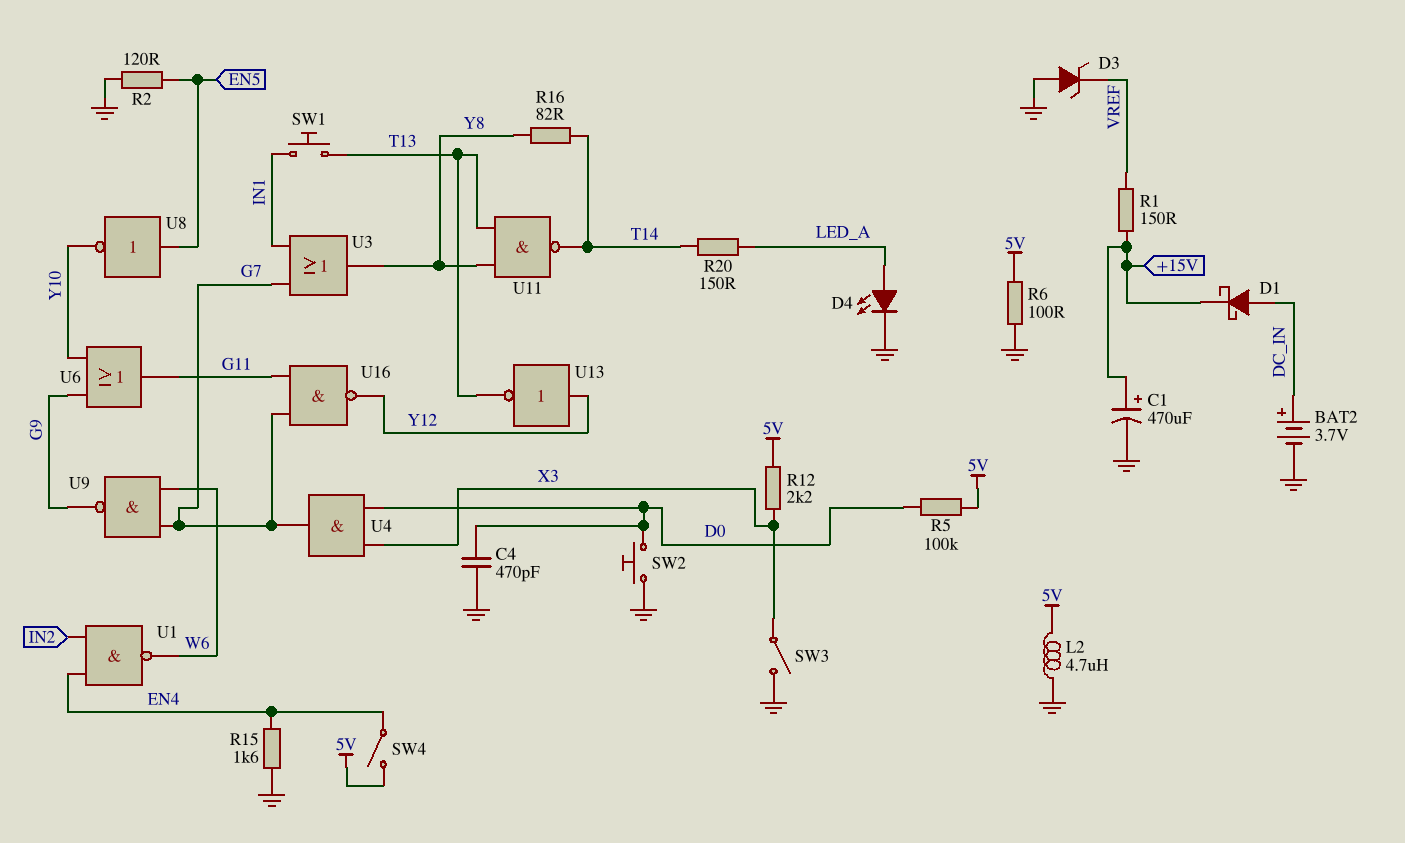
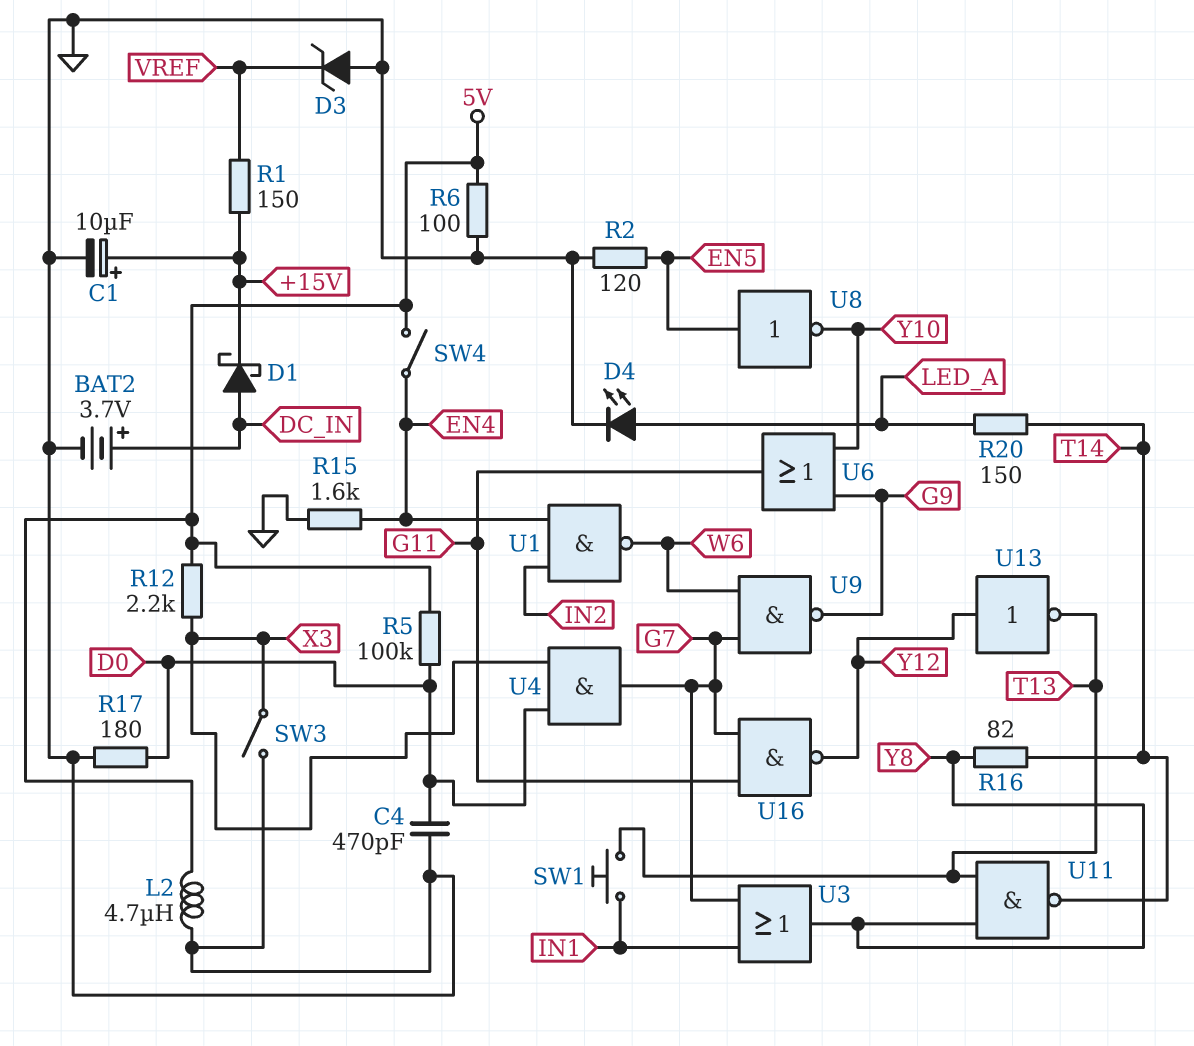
C1: 470uF (plus +15V, minus GND) -> 10uF (plus +15V, minus GND)
R17: none -> 180 (D0, GND)
SW2: button (D0, GND) -> none

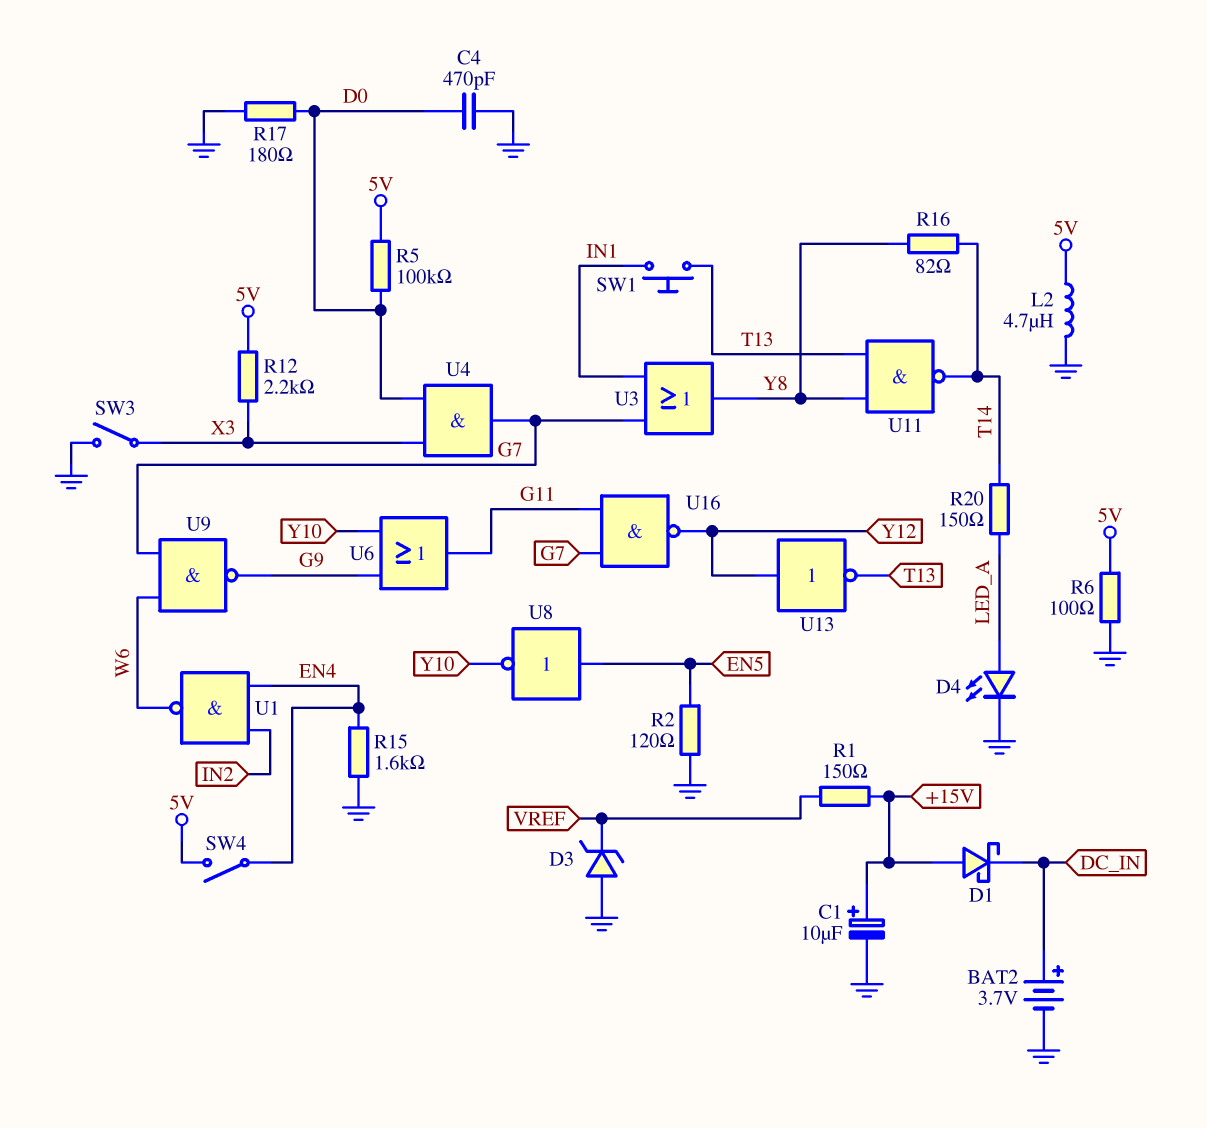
D1: schottky (A DC_IN, K +15V) -> schottky (A +15V, K DC_IN)

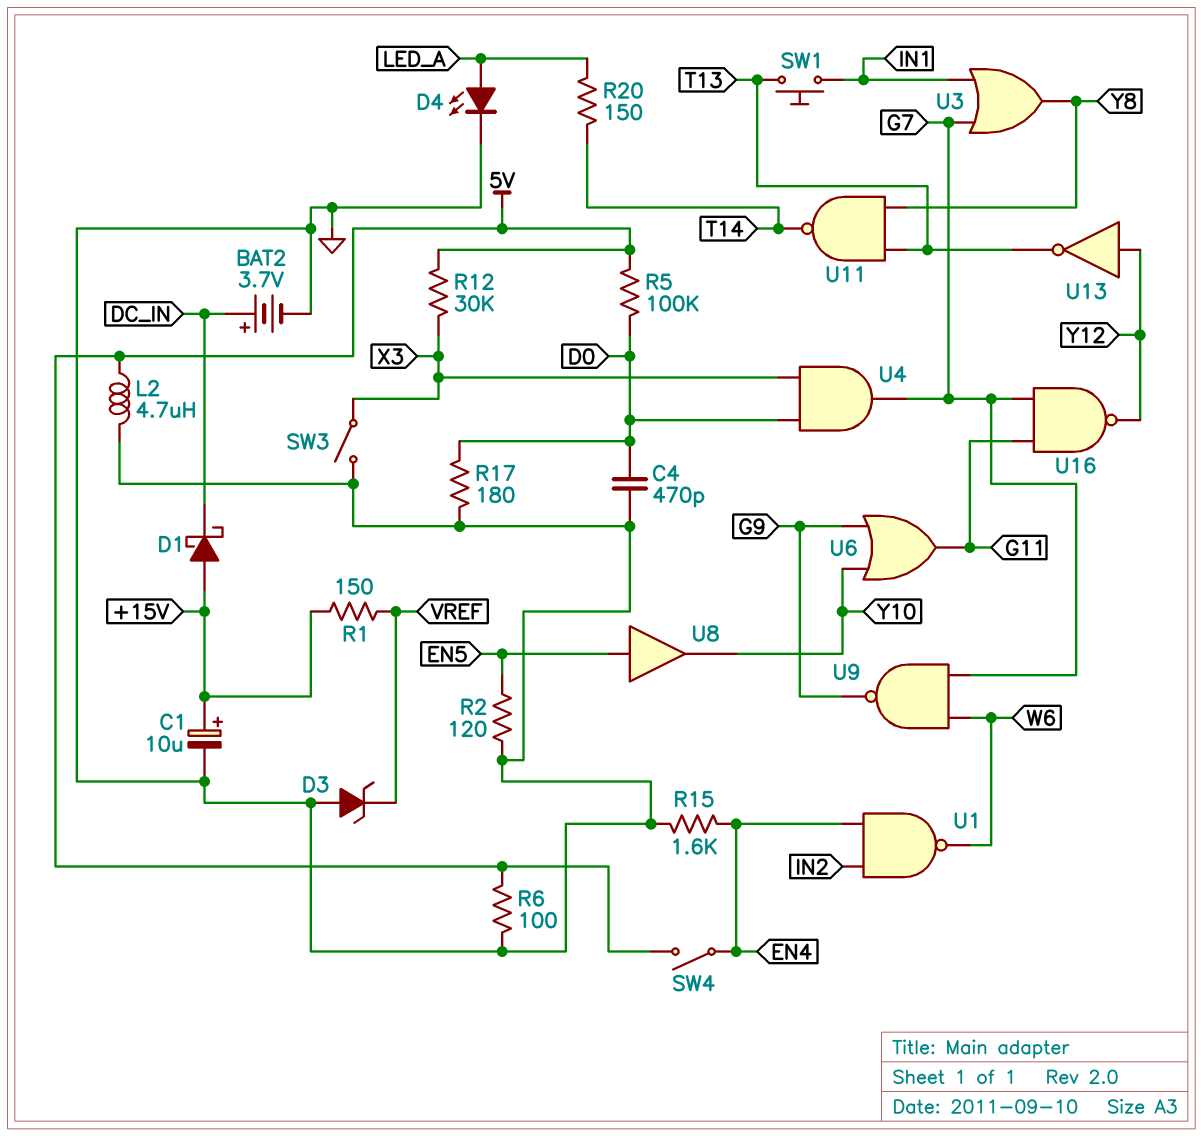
R12: 2.2k (5V, X3) -> 30k (5V, X3)
R16: 82 (T14, Y8) -> none
U8: NOT (in EN5, out Y10) -> buffer (in EN5, out Y10)

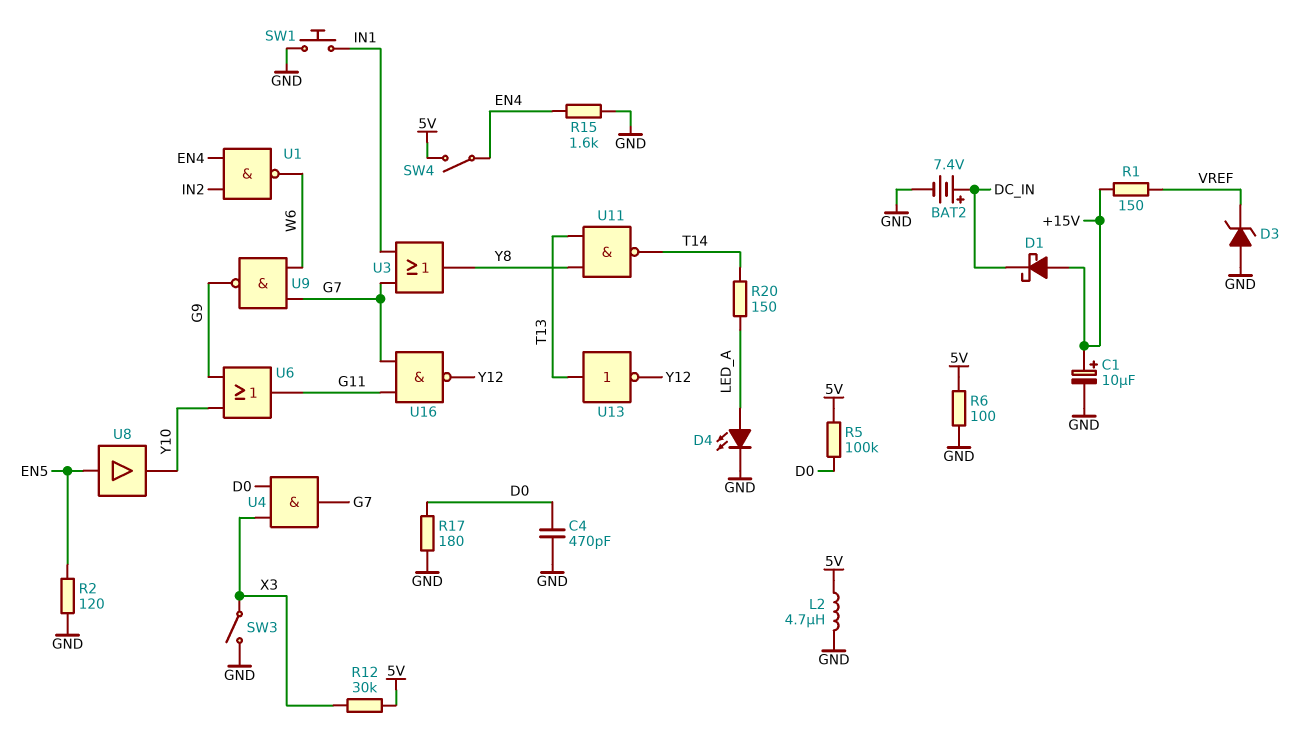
BAT2: 3.7V (plus DC_IN, minus GND) -> 7.4V (plus DC_IN, minus GND)
SW1: button (IN1, T13) -> button (GND, IN1)
U13: NOT (in Y12, out T13) -> NOT (in T13, out Y12)

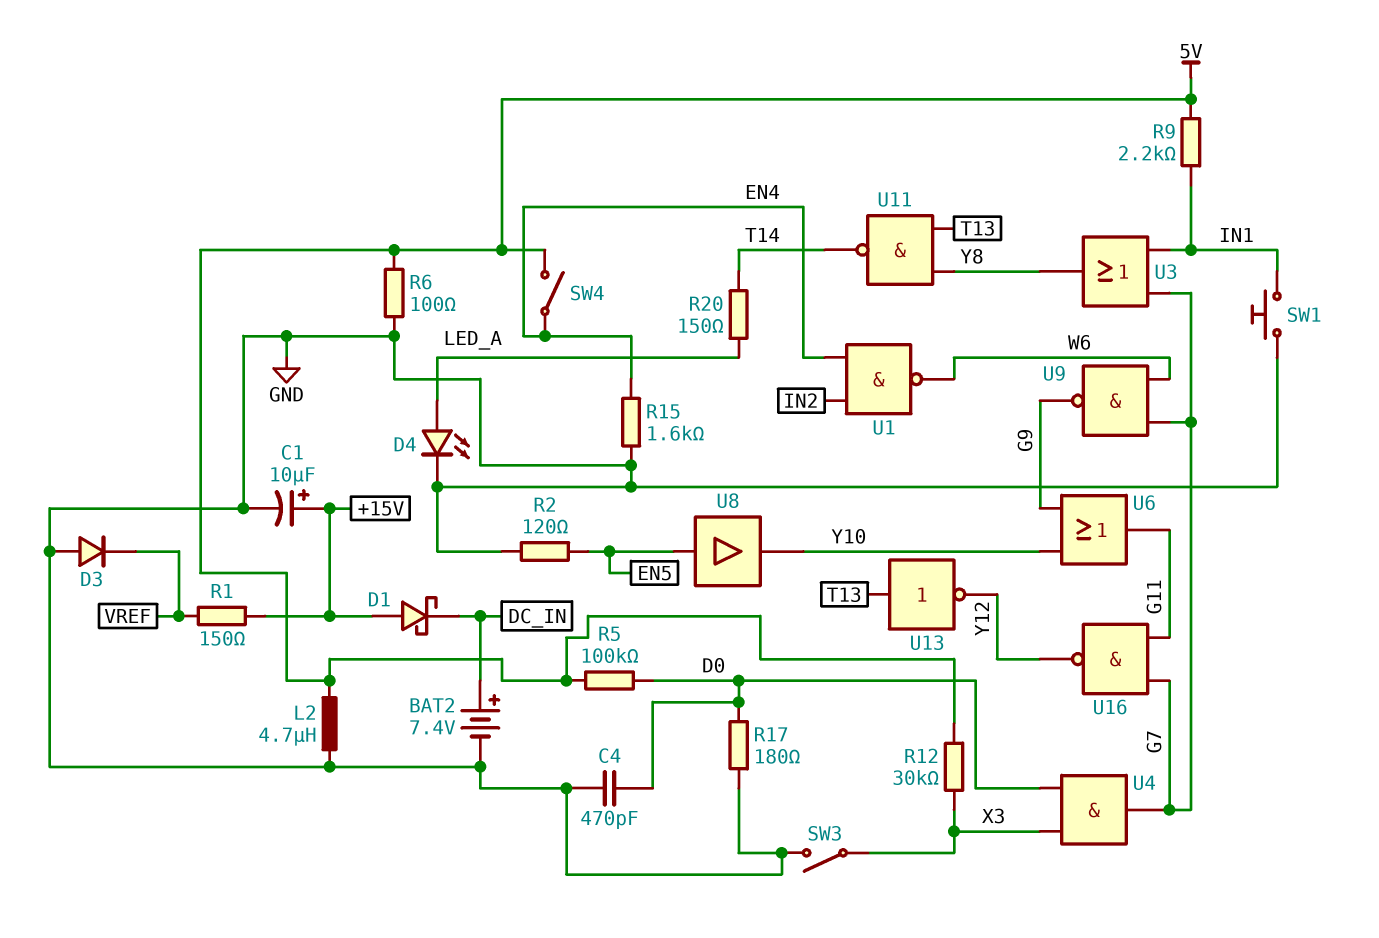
D3: zener (A GND, K VREF) -> diode (A GND, K VREF)
R9: none -> 2.2k (5V, IN1)

